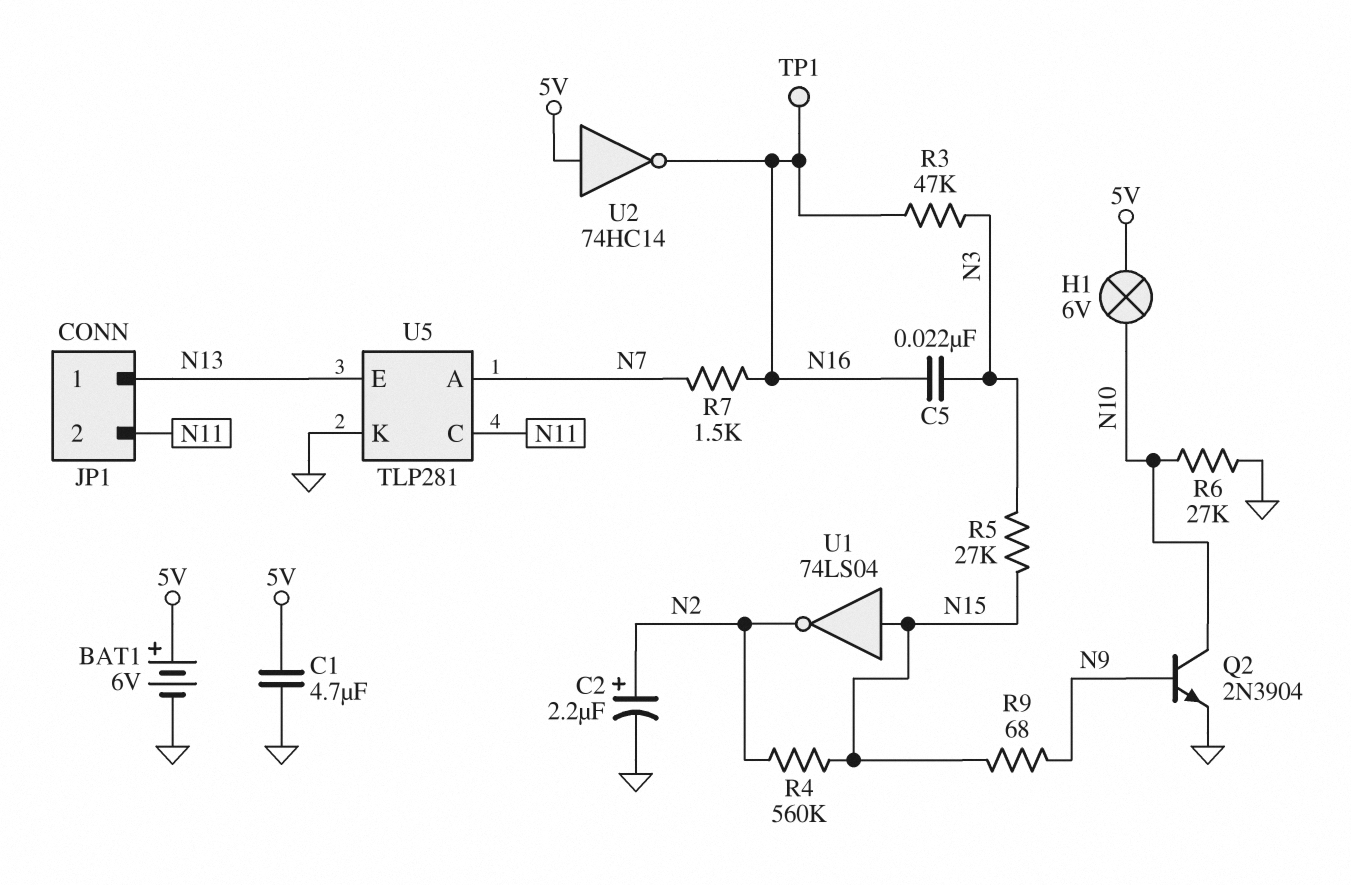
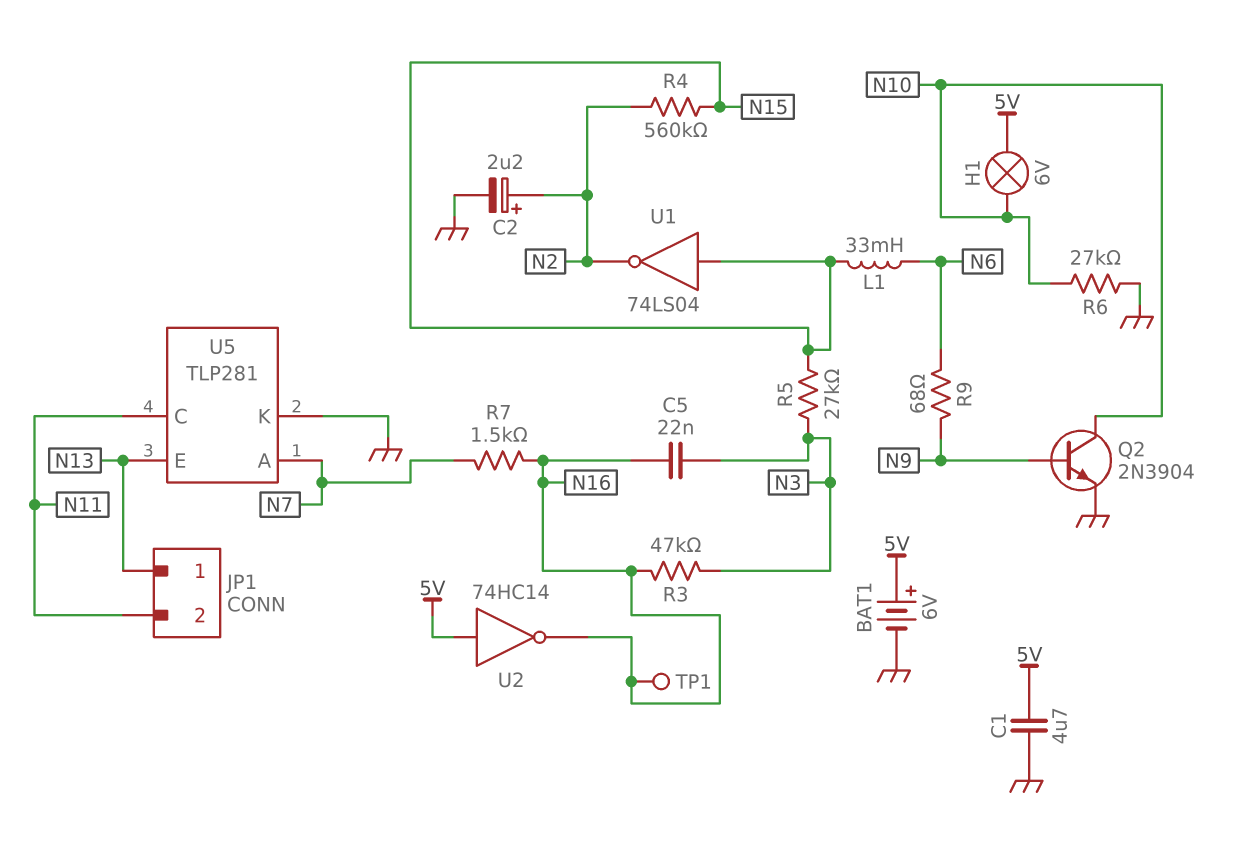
L1: none -> 33mH (N6, N15)
R9: 68 (N9, N15) -> 68 (N6, N9)

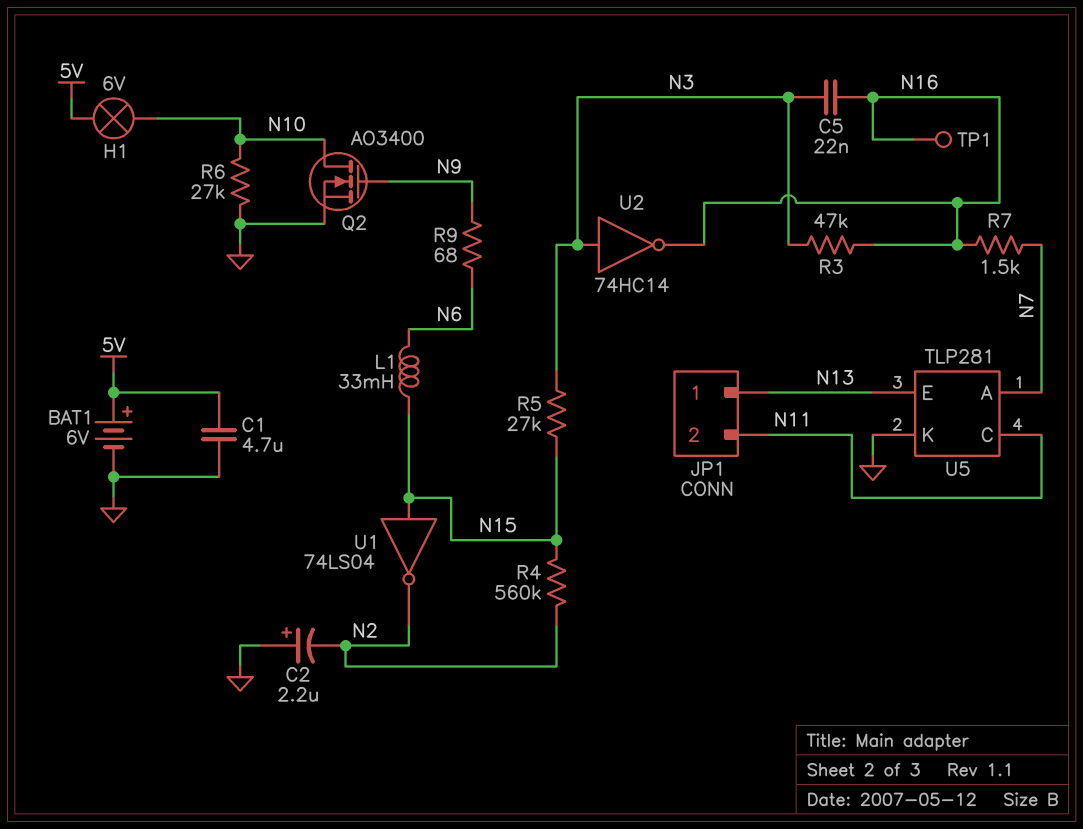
C2: 2.2uF (plus N2, minus GND) -> 2.2uF (plus GND, minus N2)
Q2: NPN 2N3904 (B N9, C N10, E GND) -> NMOS AO3400 (G N9, D N10, S GND)
U2: NOT 74HC14 (in 5V, out N16) -> NOT 74HC14 (in N3, out N16)

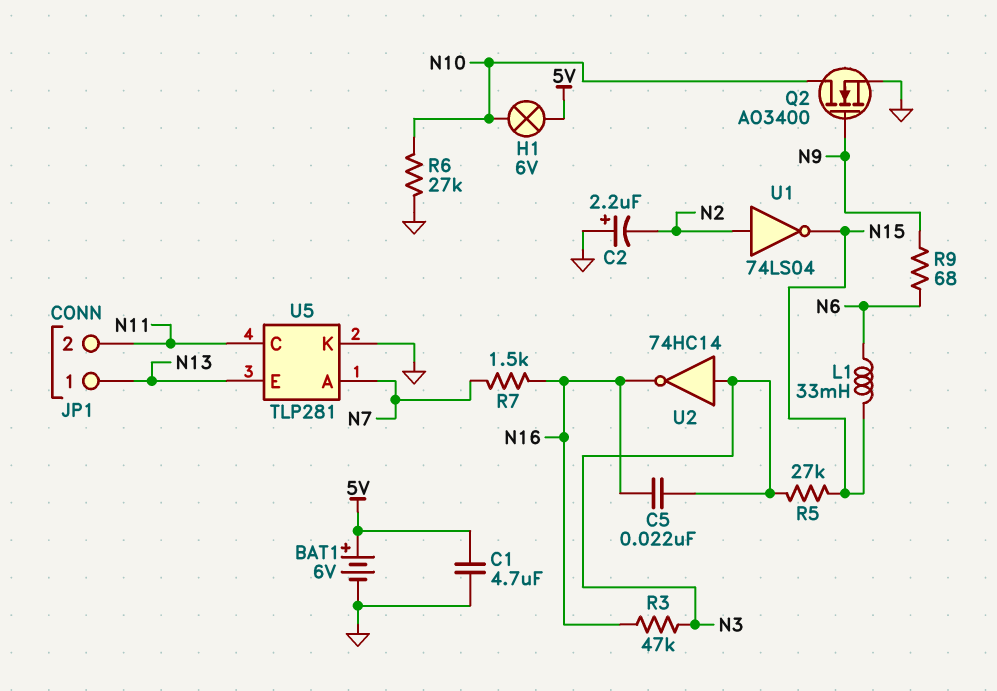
R4: 560k (N2, N15) -> none
TP1: test point (N16) -> none
U1: NOT 74LS04 (in N15, out N2) -> NOT 74LS04 (in N2, out N15)

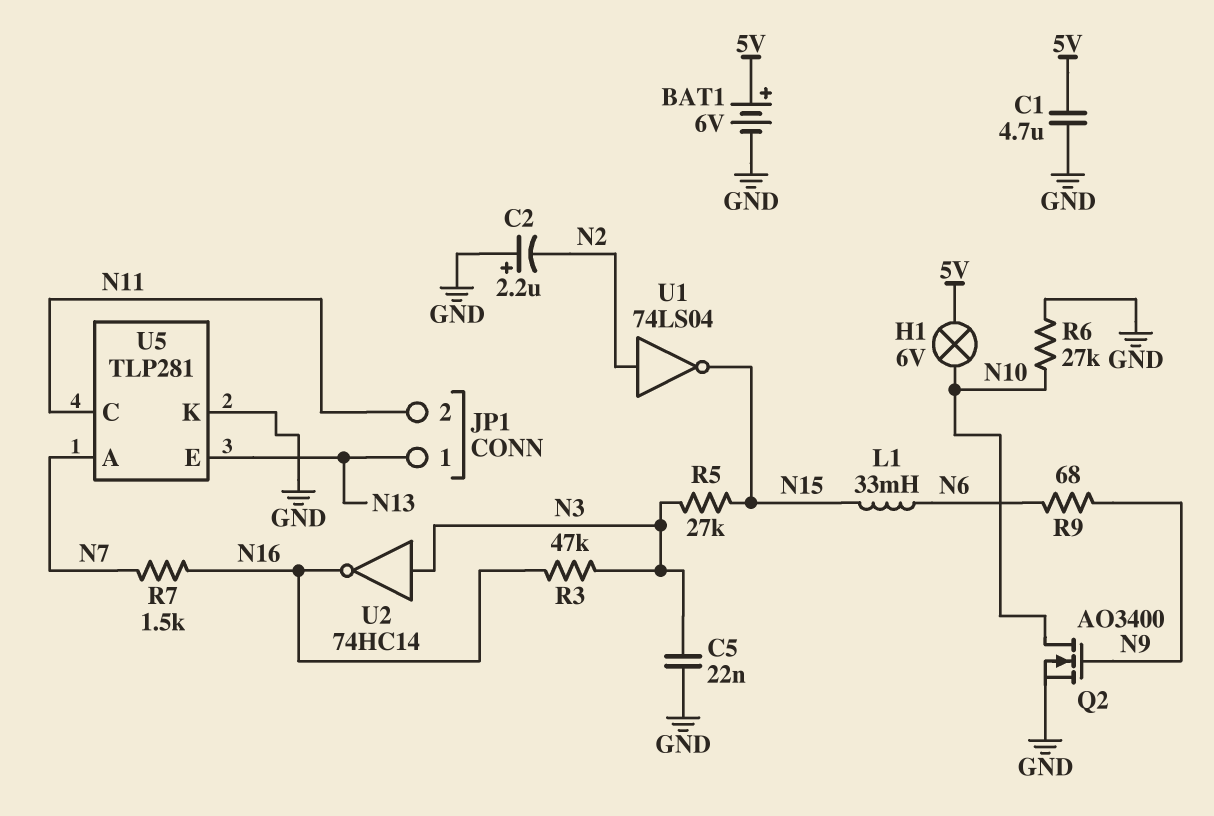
C5: 22nF (N3, N16) -> 22nF (GND, N3)

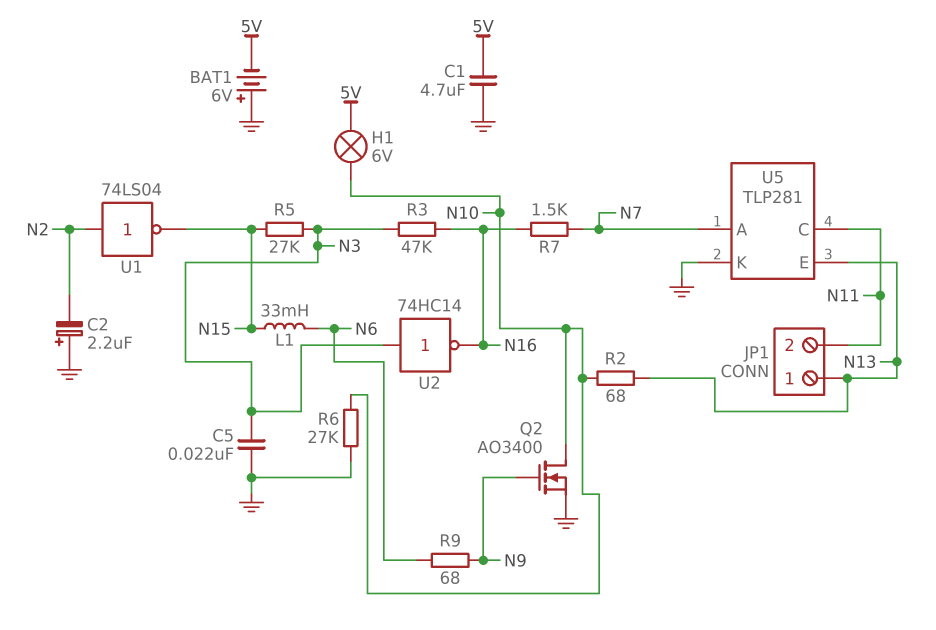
BAT1: 6V (plus 5V, minus GND) -> 6V (plus GND, minus 5V)
R2: none -> 68 (N10, N13)

